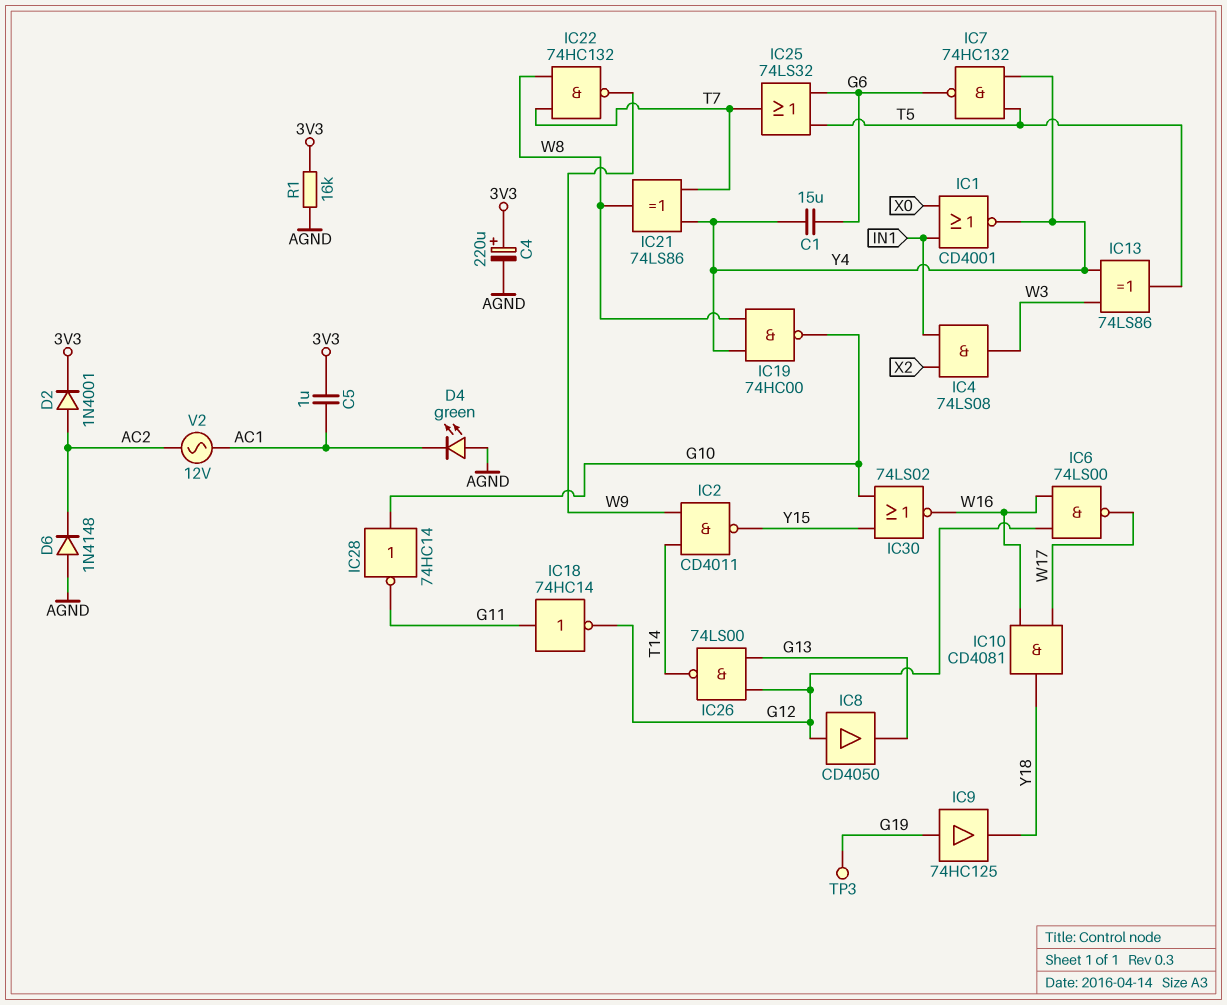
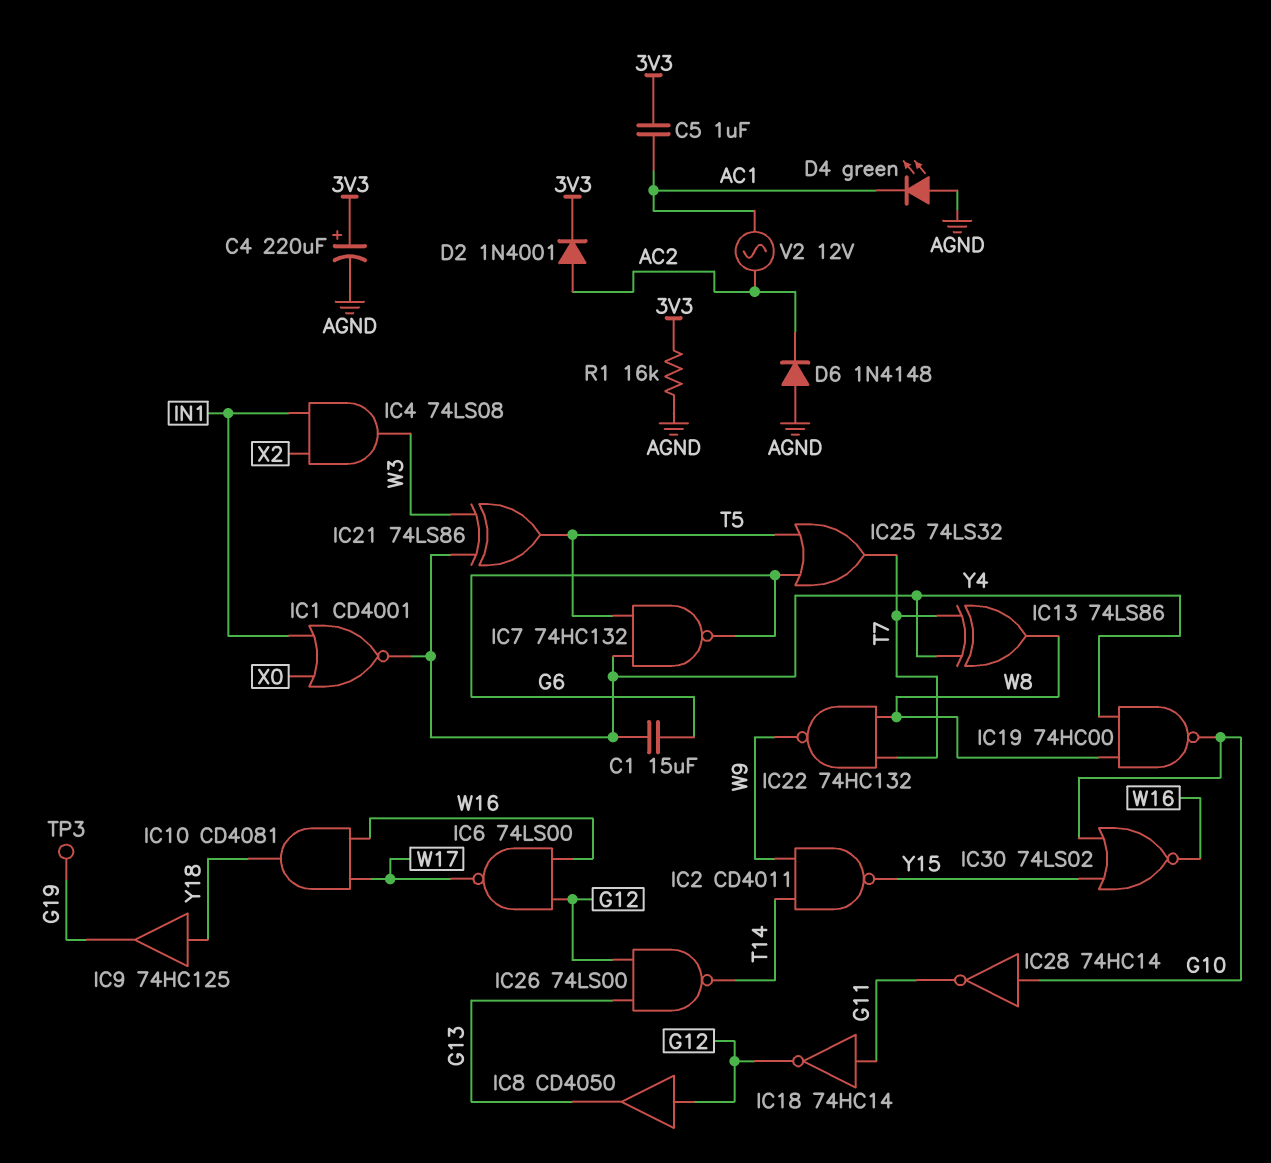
IC9: buffer 74HC125 (in G19, out Y18) -> buffer 74HC125 (in Y18, out G19)
IC13: XOR 74LS86 (in W3, in Y4, out T5) -> XOR 74LS86 (in T7, in Y4, out W8)
IC21: XOR 74LS86 (in T7, in Y4, out W8) -> XOR 74LS86 (in W3, in Y4, out T5)

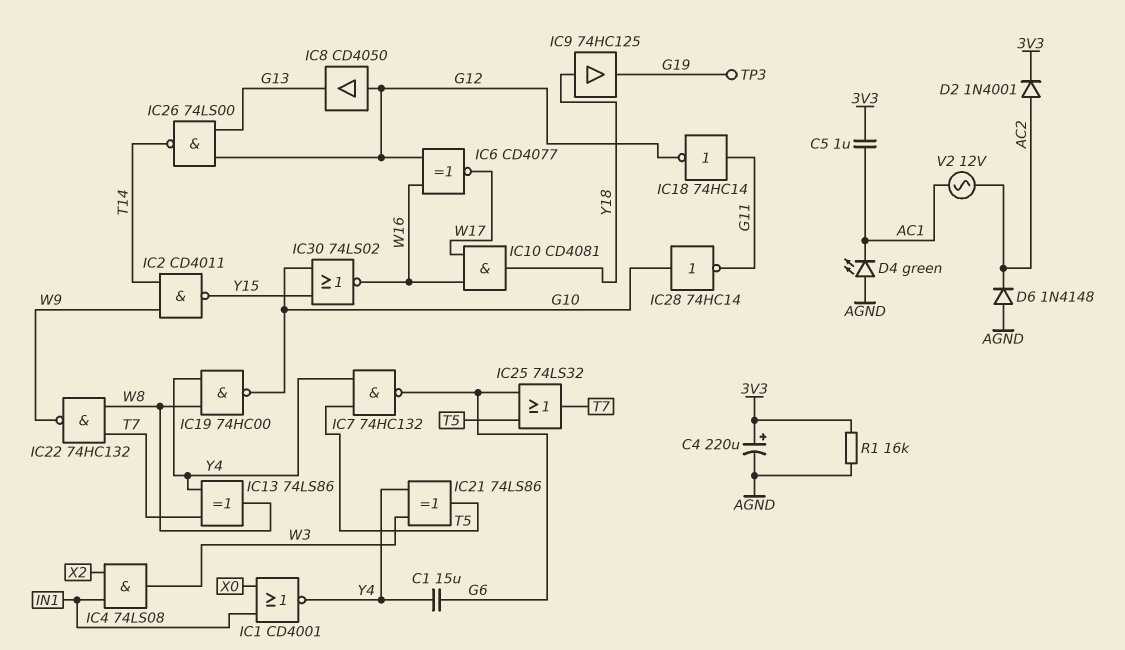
IC6: NAND 74LS00 (in G12, in W16, out W17) -> XNOR CD4077 (in G12, in W16, out W17)

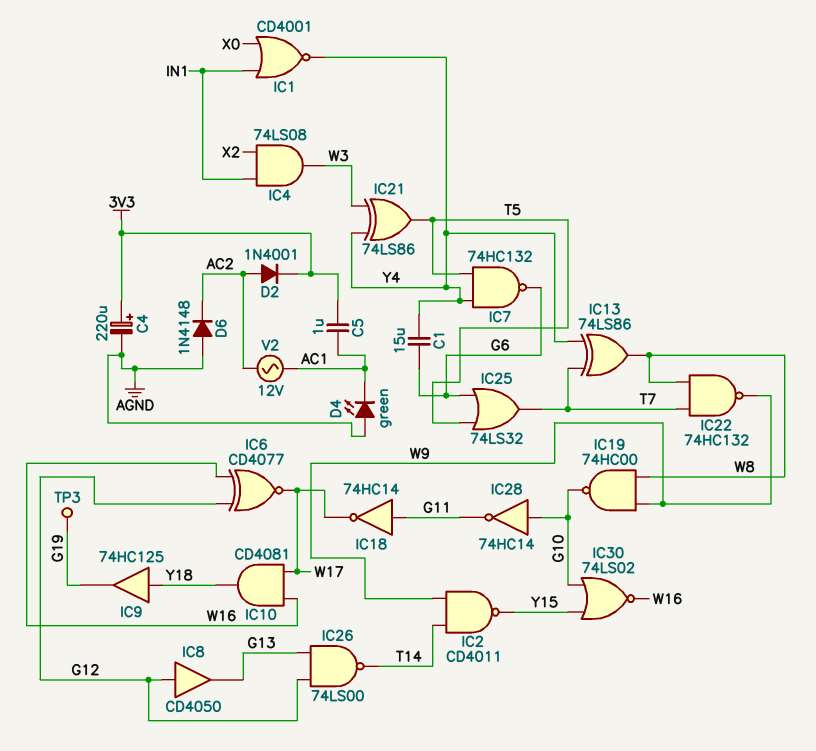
IC18: NOT 74HC14 (in G11, out G12) -> NOT 74HC14 (in G11, out W17)
IC19: NAND 74HC00 (in W8, in Y4, out G10) -> NAND 74HC00 (in W8, in W9, out G10)
R1: 16k (3V3, AGND) -> none

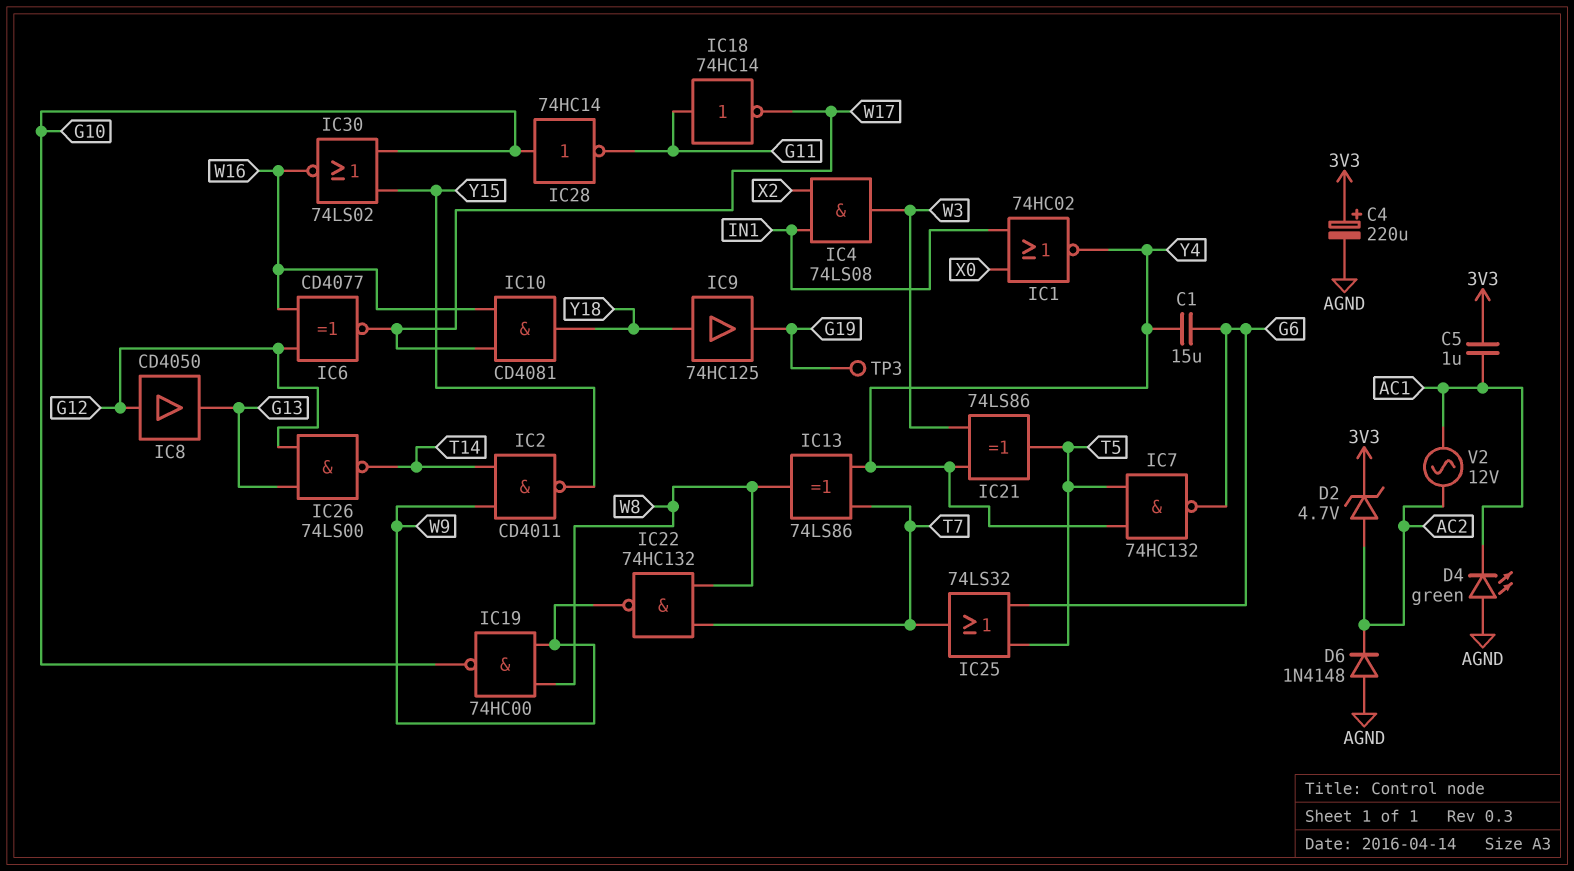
D2: diode 1N4001 (A AC2, K 3V3) -> zener 4.7V (A AC2, K 3V3)
IC1: NOR CD4001 (in IN1, in X0, out Y4) -> NOR 74HC02 (in IN1, in X0, out Y4)

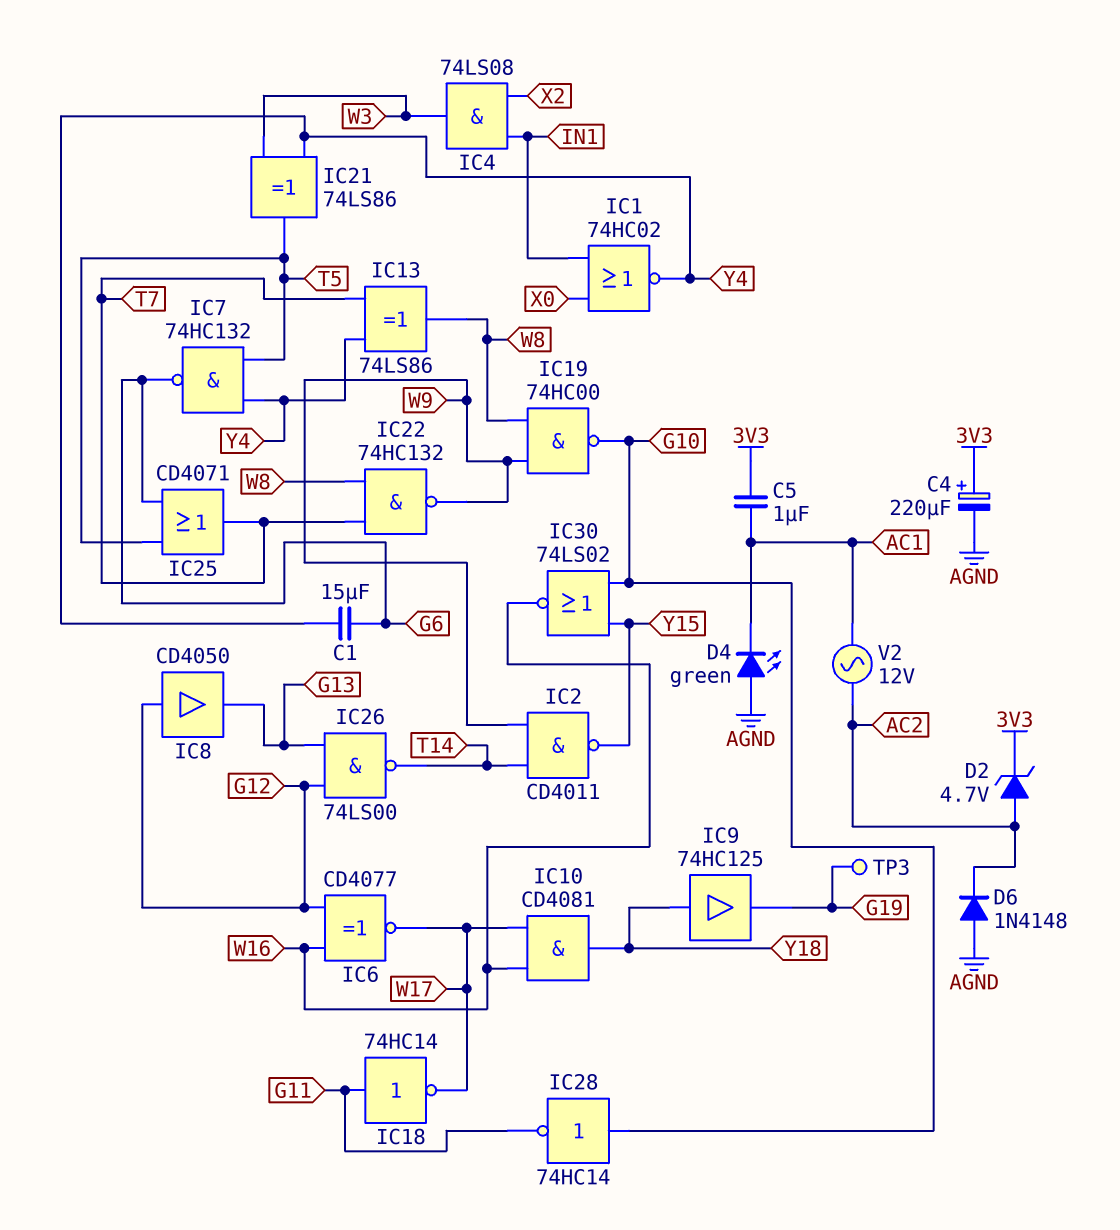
IC25: OR 74LS32 (in G6, in T5, out T7) -> OR CD4071 (in G6, in T5, out T7)

